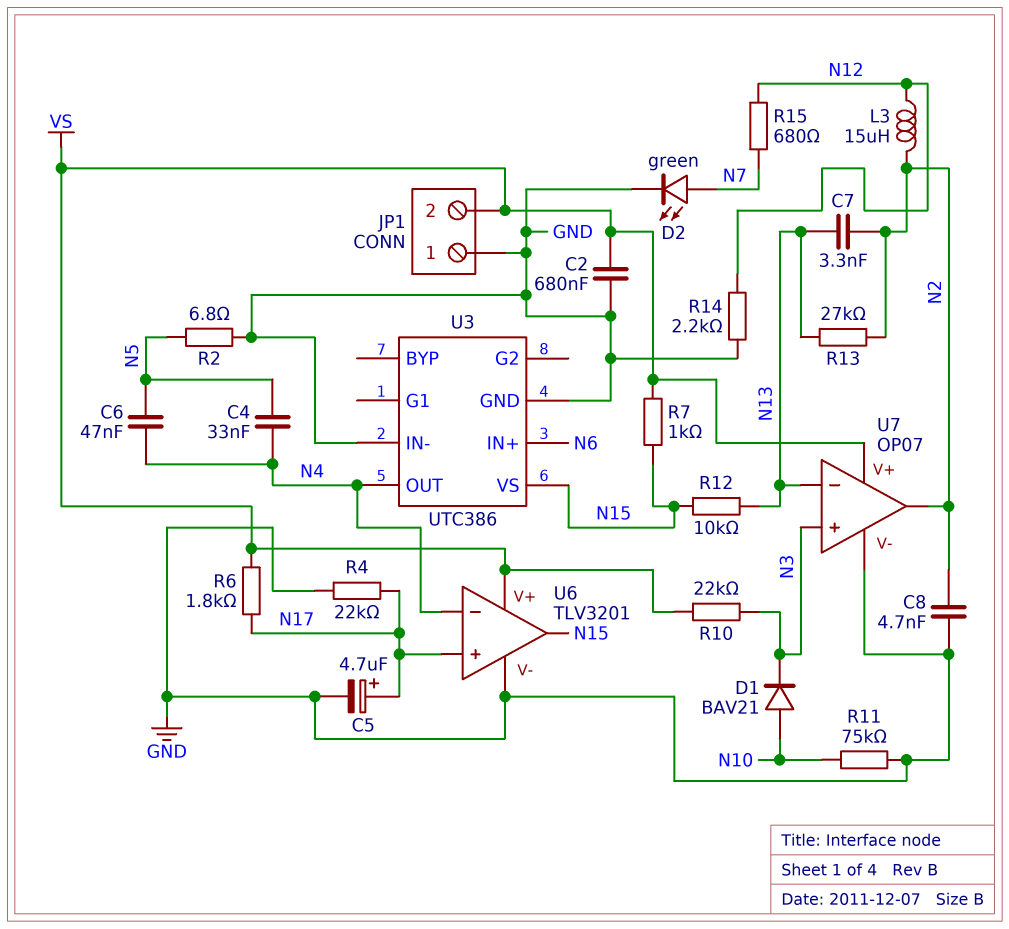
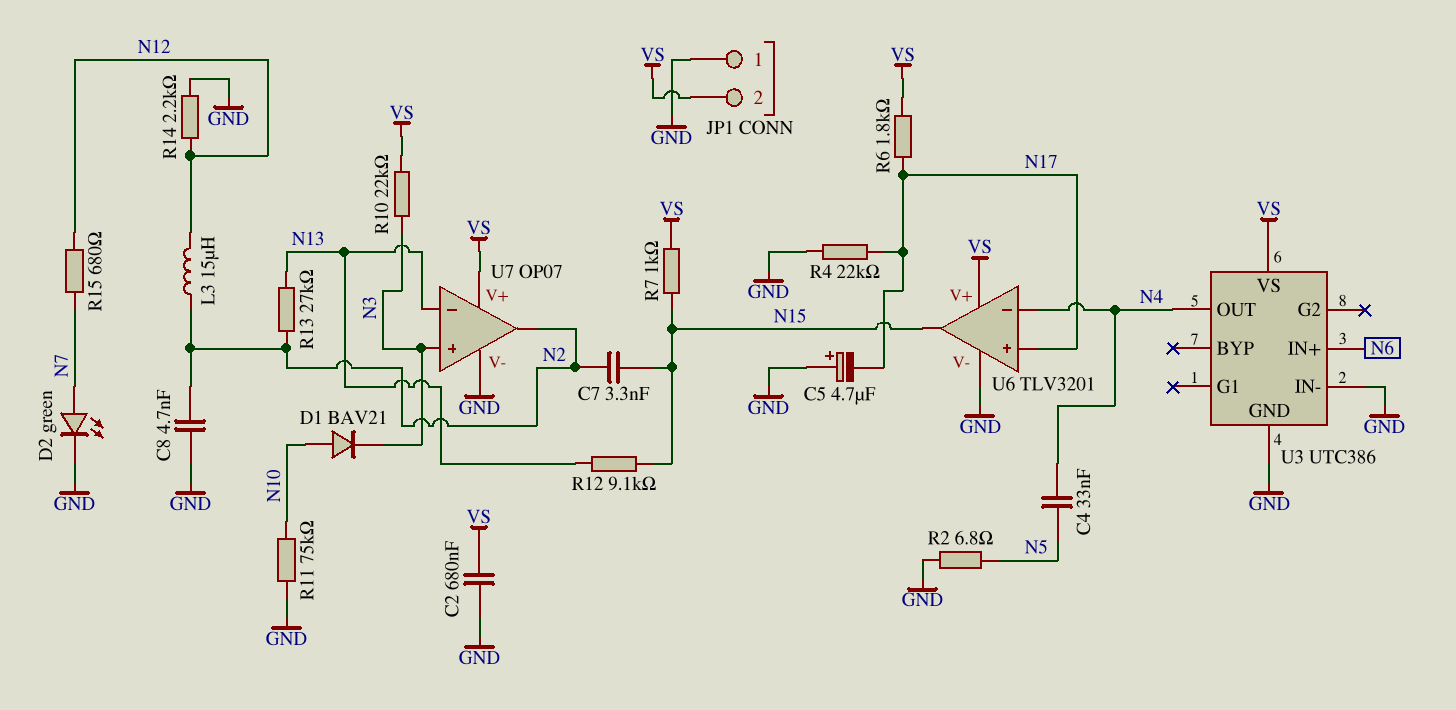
C5: 4.7uF (plus N17, minus GND) -> 4.7uF (plus GND, minus N17)
C6: 47nF (N4, N5) -> none
C7: 3.3nF (N2, N13) -> 3.3nF (N2, N15)
R12: 10k (N13, N15) -> 9.1k (N13, N15)
U3 pin VS: N15 -> VS

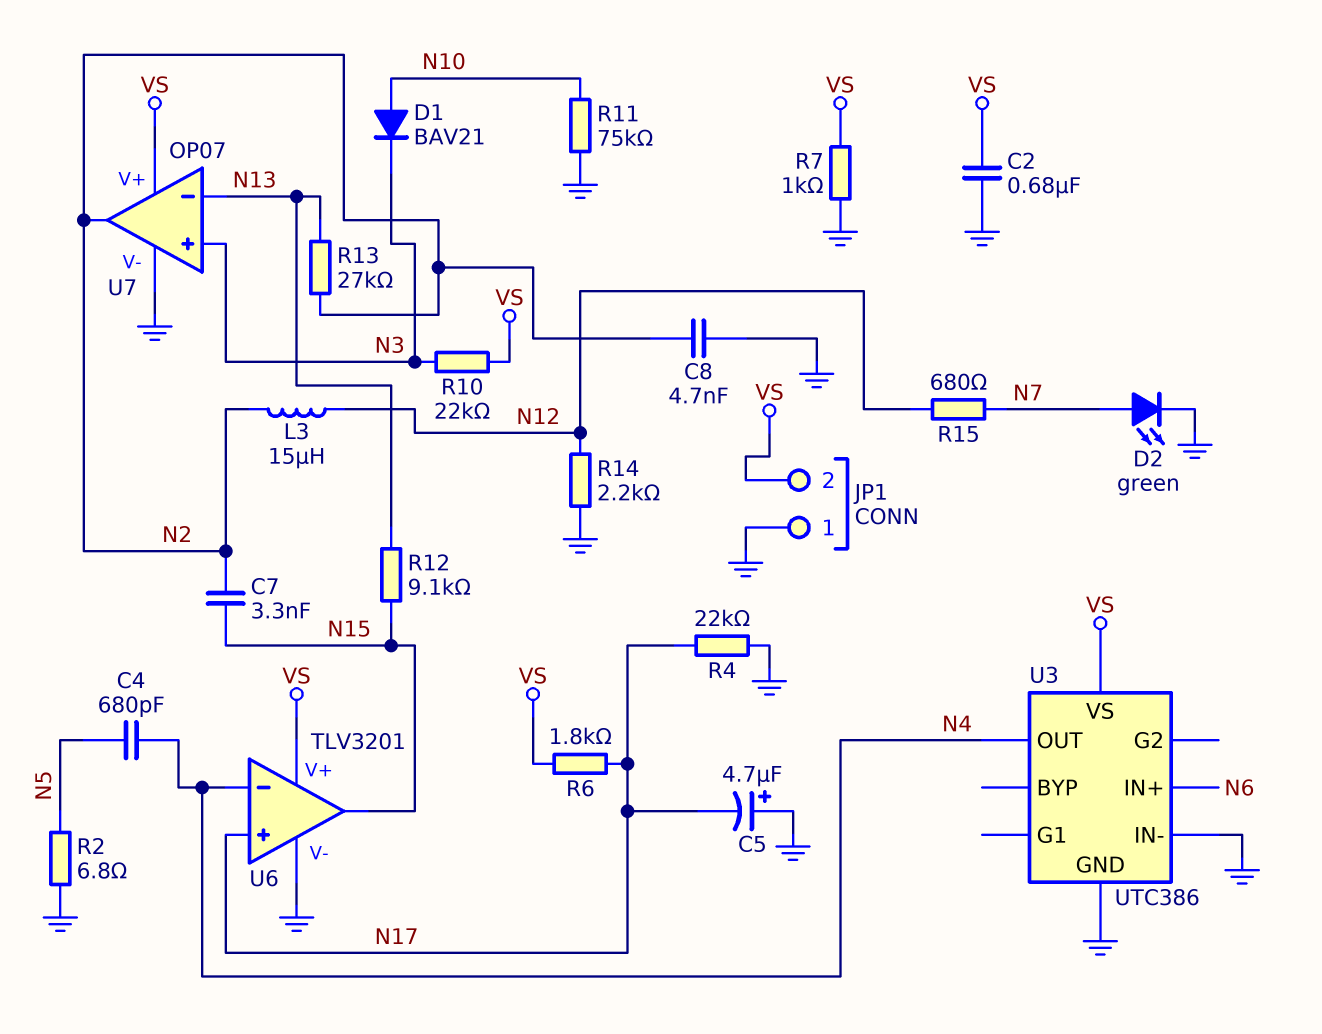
C4: 33nF (N4, N5) -> 680pF (N4, N5)
R7: 1k (N15, VS) -> 1k (GND, VS)

